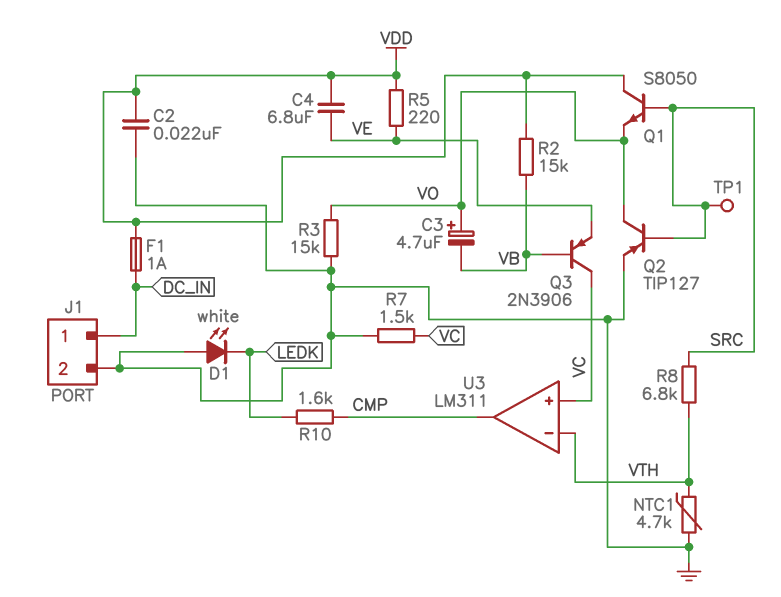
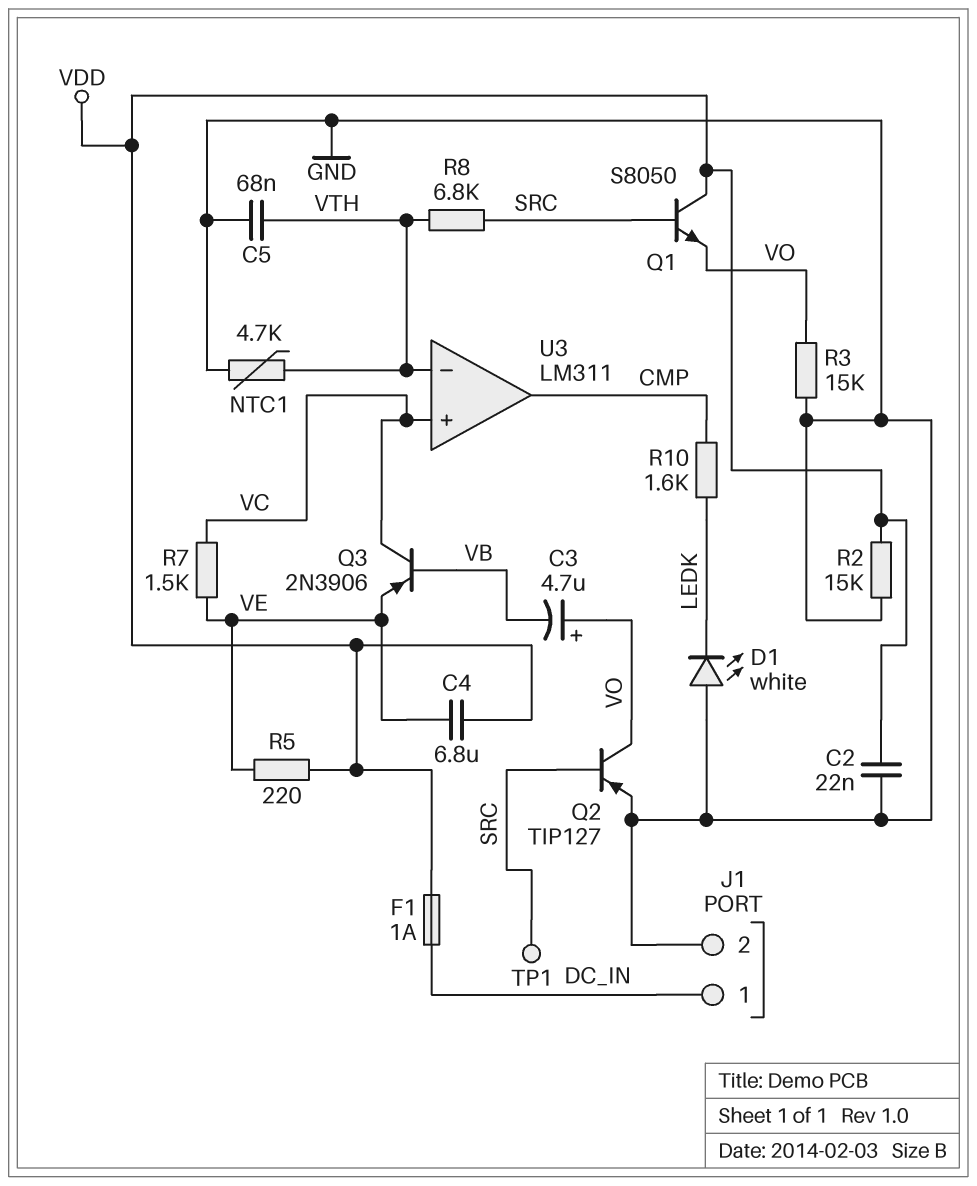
C5: none -> 68nF (GND, VTH)
R2: 15k (VB, VDD) -> 15k (GND, VDD)
R7: 1.5k (GND, VC) -> 1.5k (VC, VE)

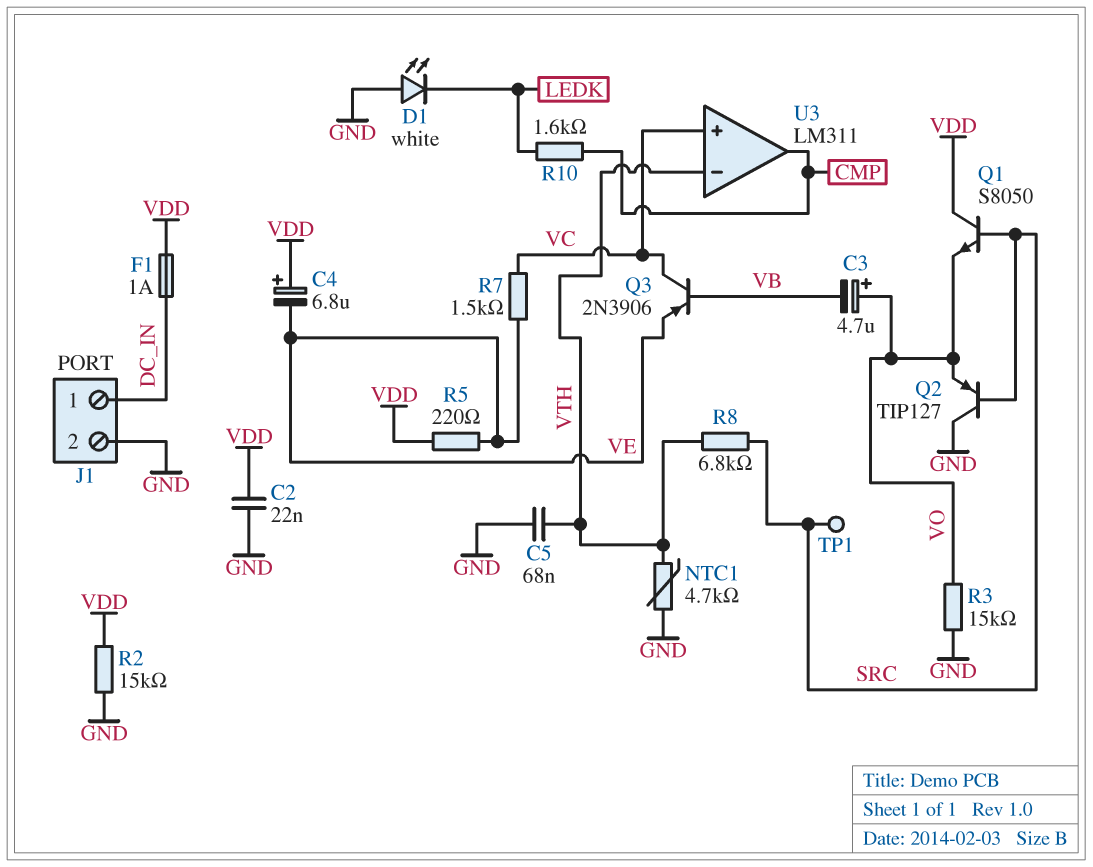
C4: 6.8uF (VDD, VE) -> 6.8uF (plus VDD, minus VE)
Q2: PNP TIP127 (B SRC, C VO, E GND) -> PNP TIP127 (B SRC, C GND, E VO)

